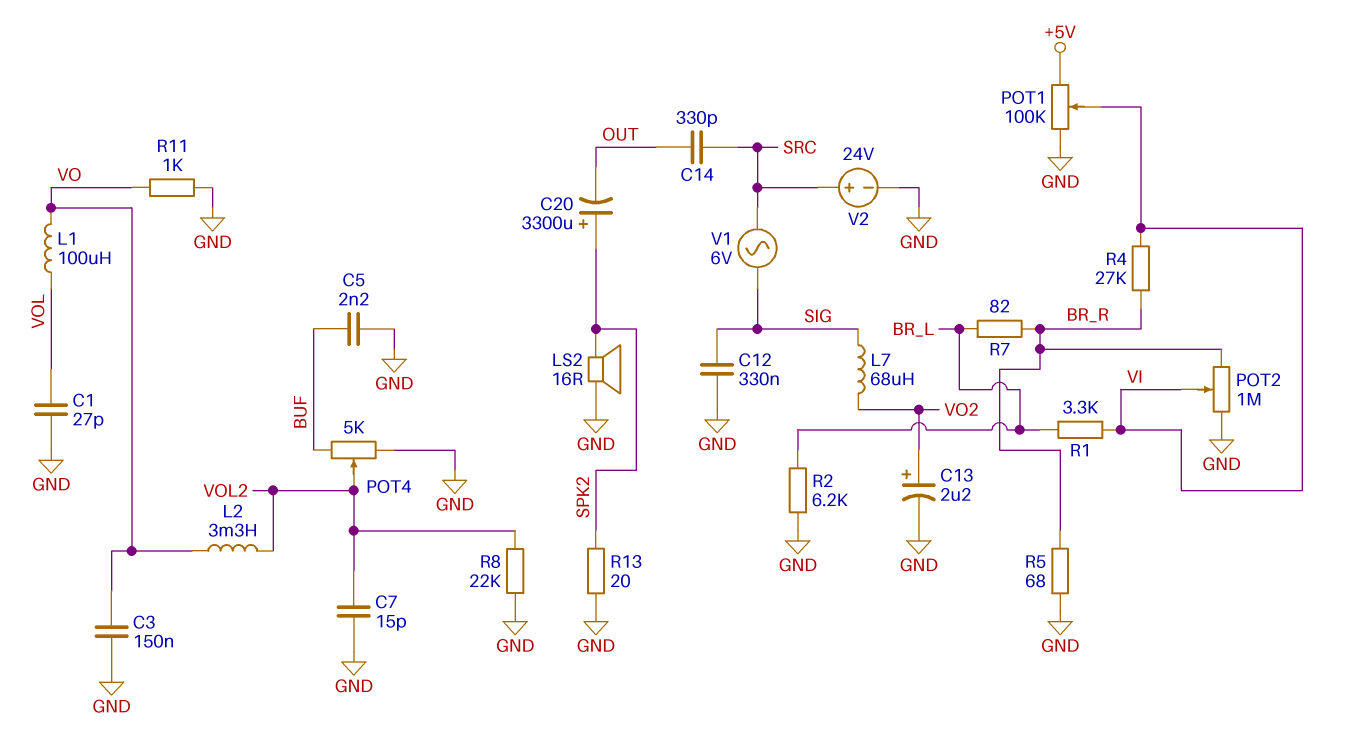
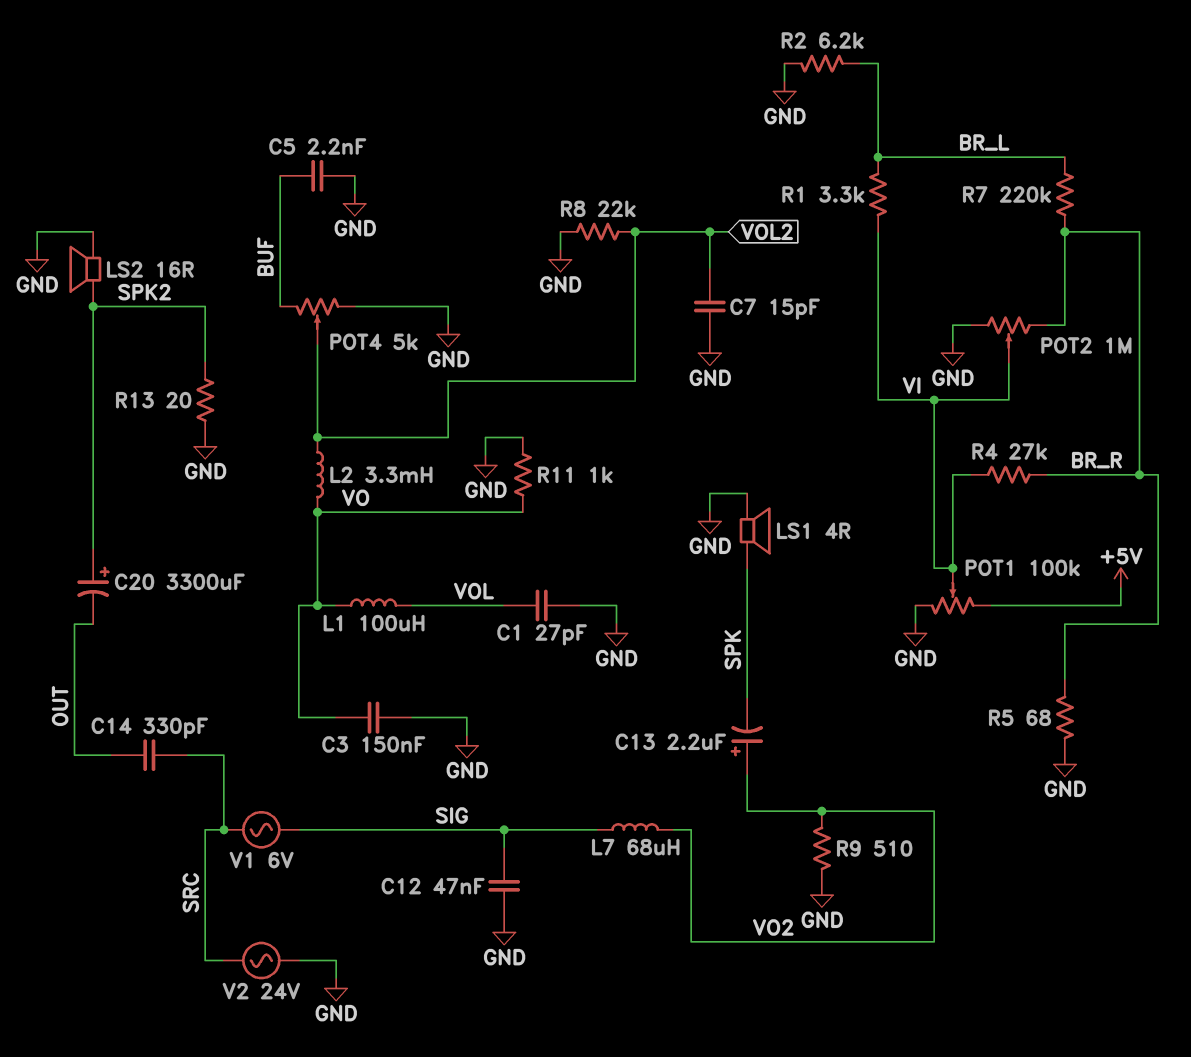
C12: 330nF (GND, SIG) -> 47nF (GND, SIG)
C13: 2.2uF (plus VO2, minus GND) -> 2.2uF (plus VO2, minus SPK)
LS1: none -> speaker 4R (GND, SPK)
R7: 82 (BR_L, BR_R) -> 220k (BR_L, BR_R)
R9: none -> 510 (GND, VO2)
V2: 24V (plus SRC, minus GND) -> AC 24V (GND, SRC)

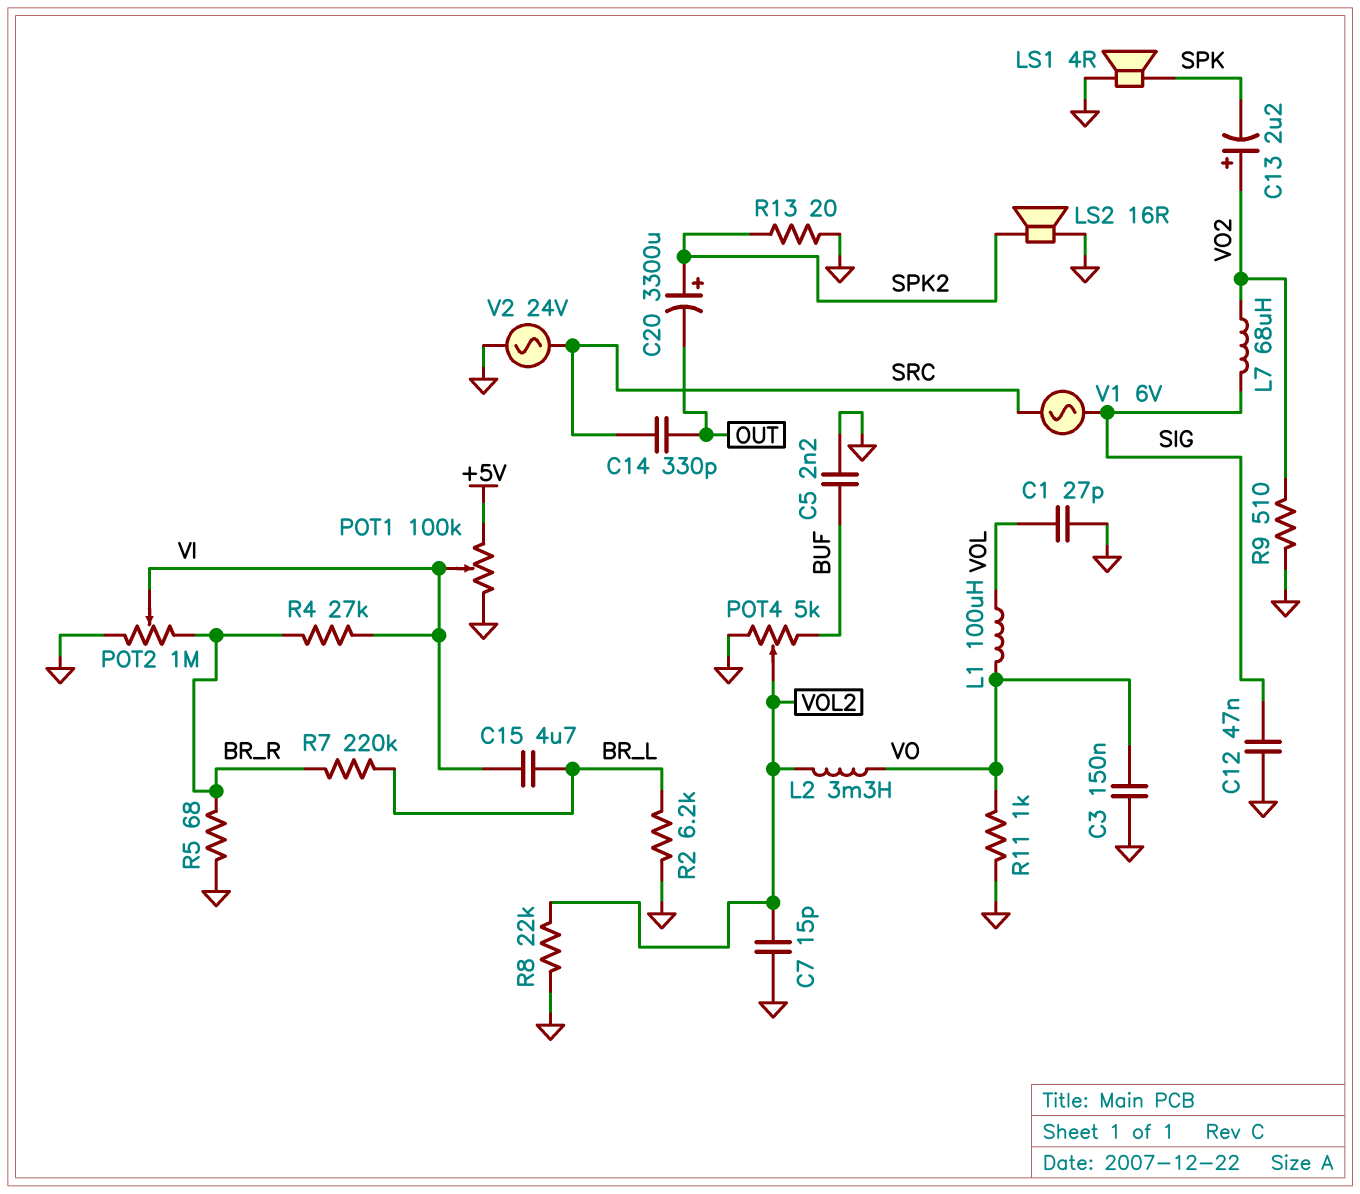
C15: none -> 4.7uF (BR_L, VI)
R1: 3.3k (BR_L, VI) -> none

